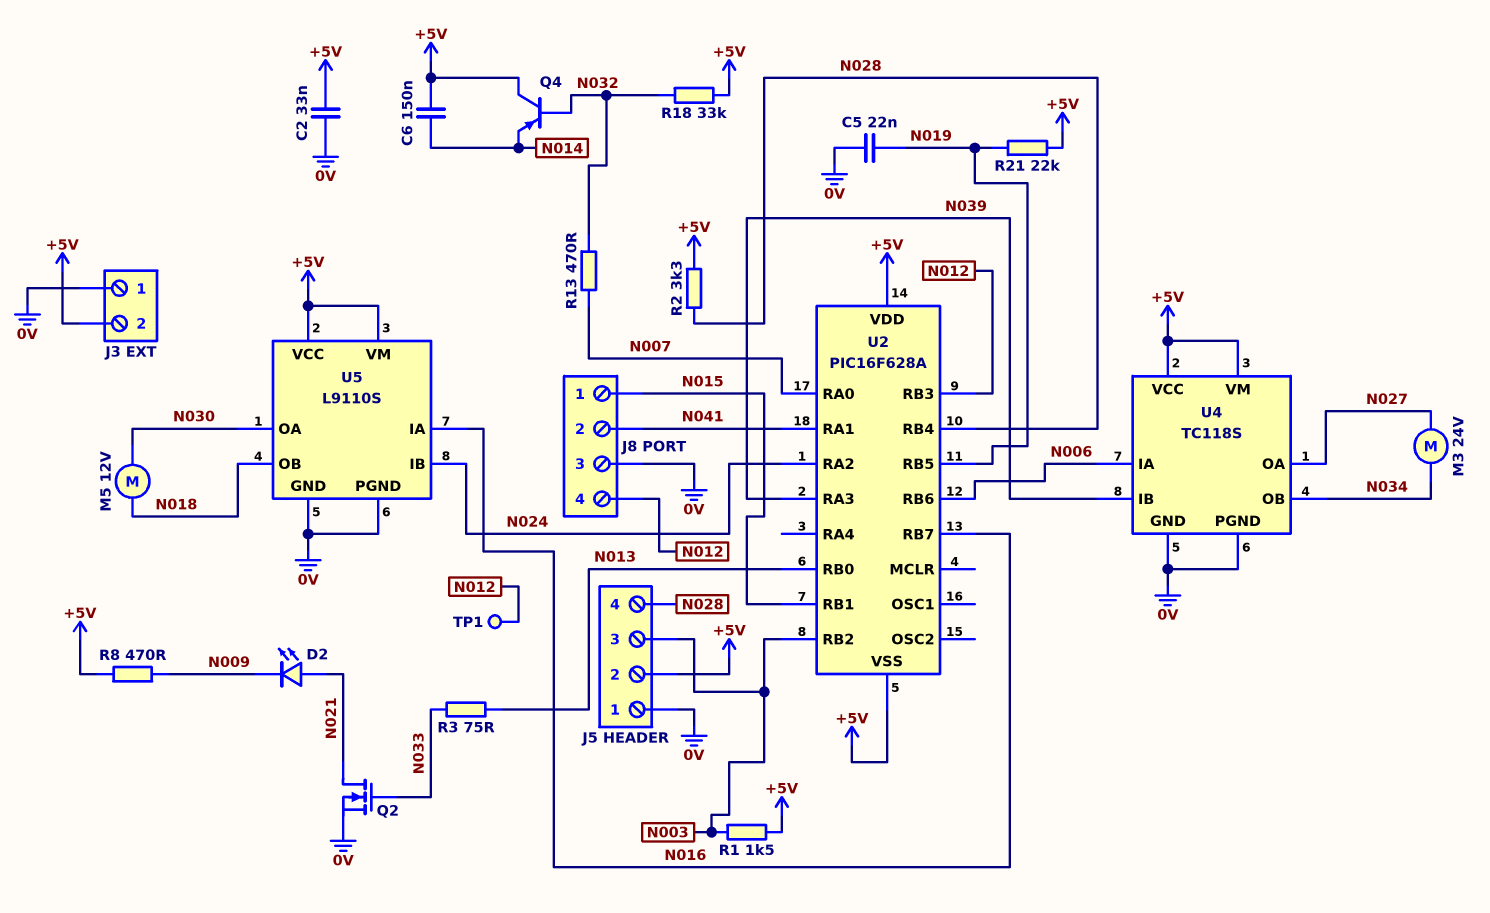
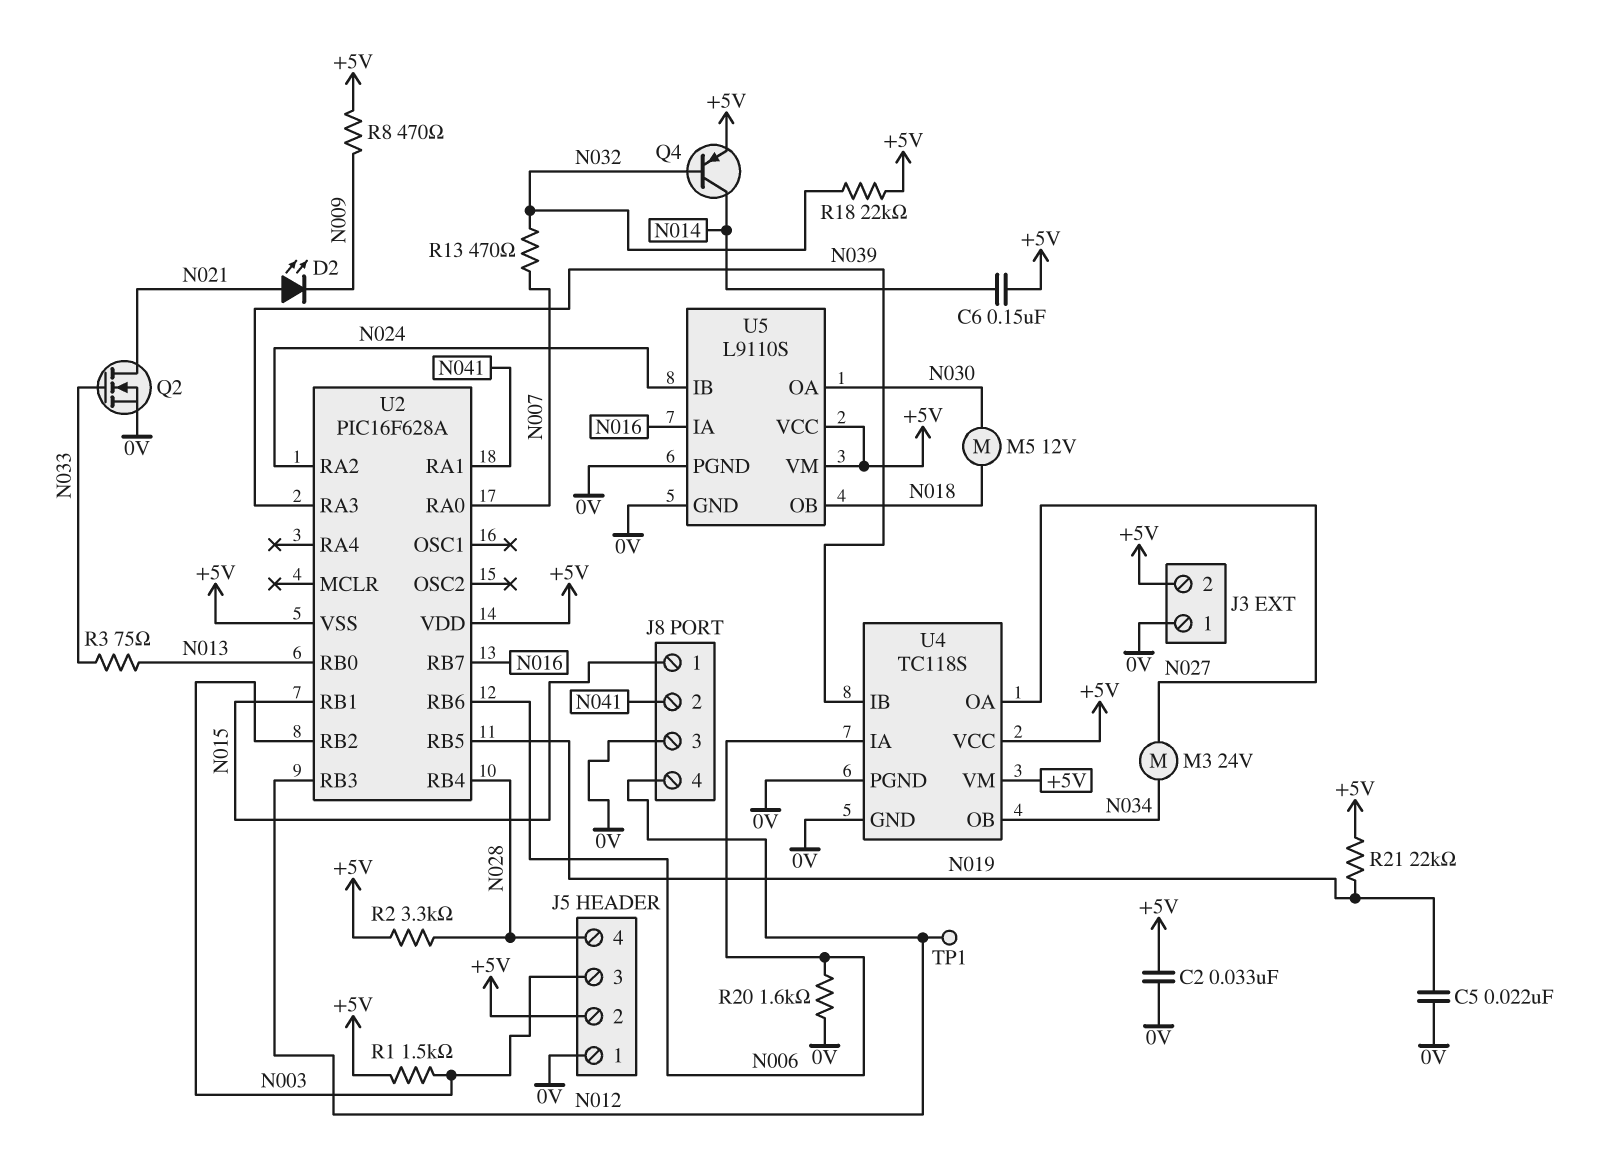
Q4: PNP (B N032, C +5V, E N014) -> PNP (B N032, C N014, E +5V)
R18: 33k (+5V, N032) -> 22k (+5V, N032)
R20: none -> 1.6k (0V, N006)

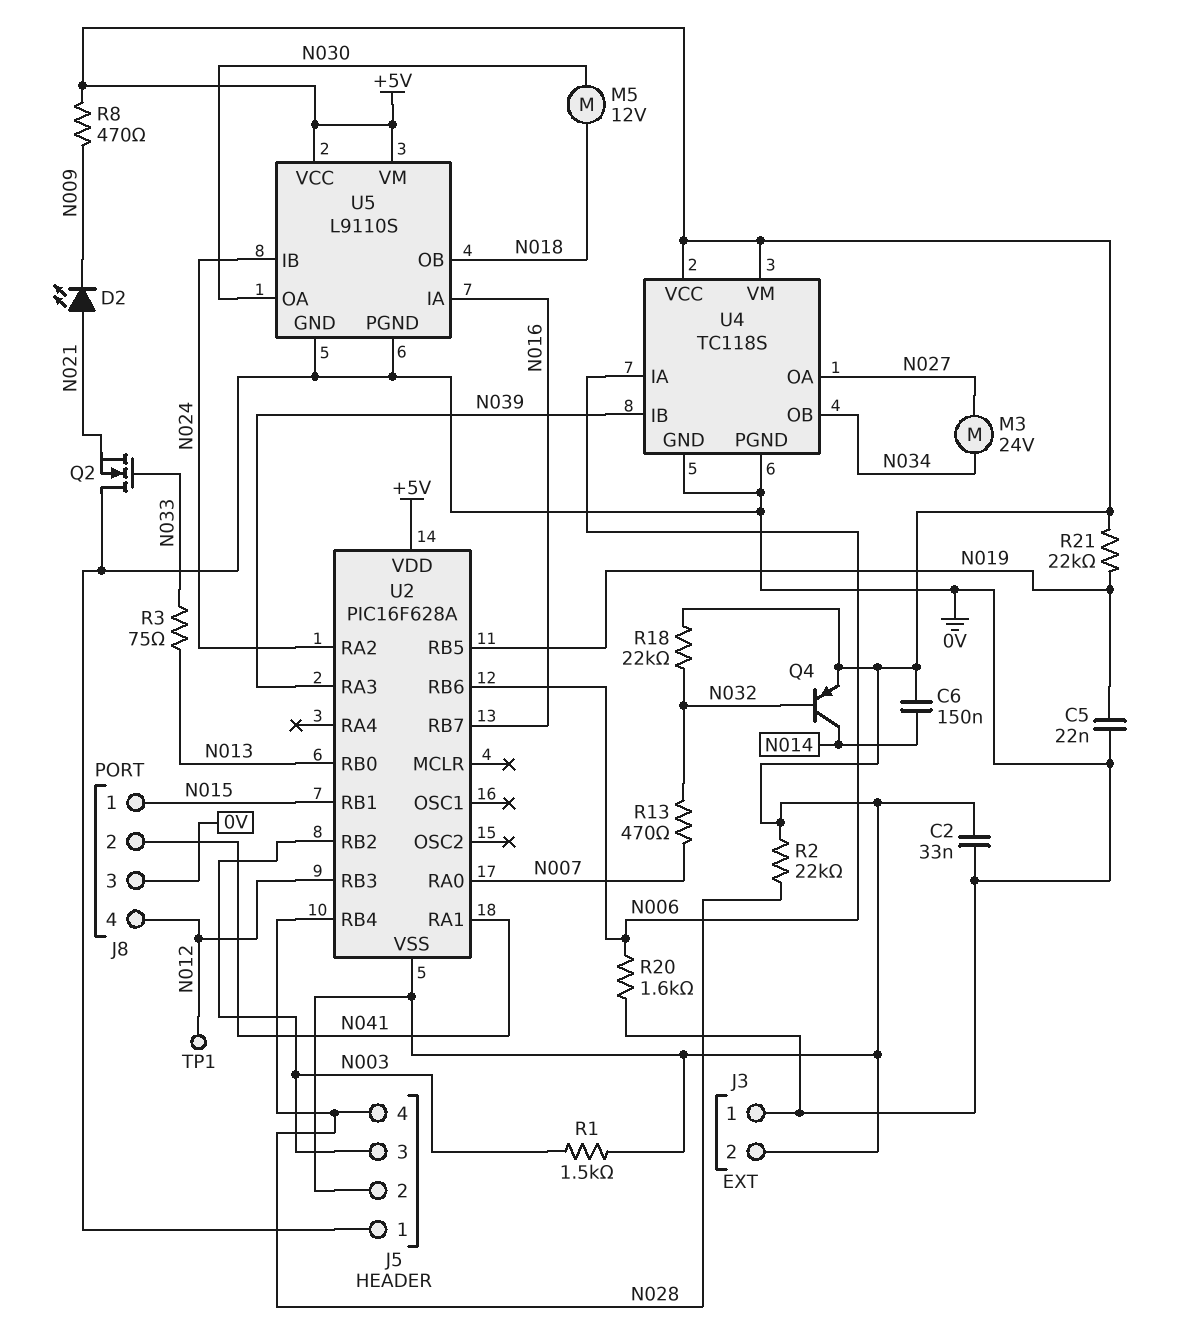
Q2: NMOS (G N033, D N021, S 0V) -> NMOS (G N033, D 0V, S N021)
R2: 3.3k (+5V, N028) -> 22k (+5V, N028)

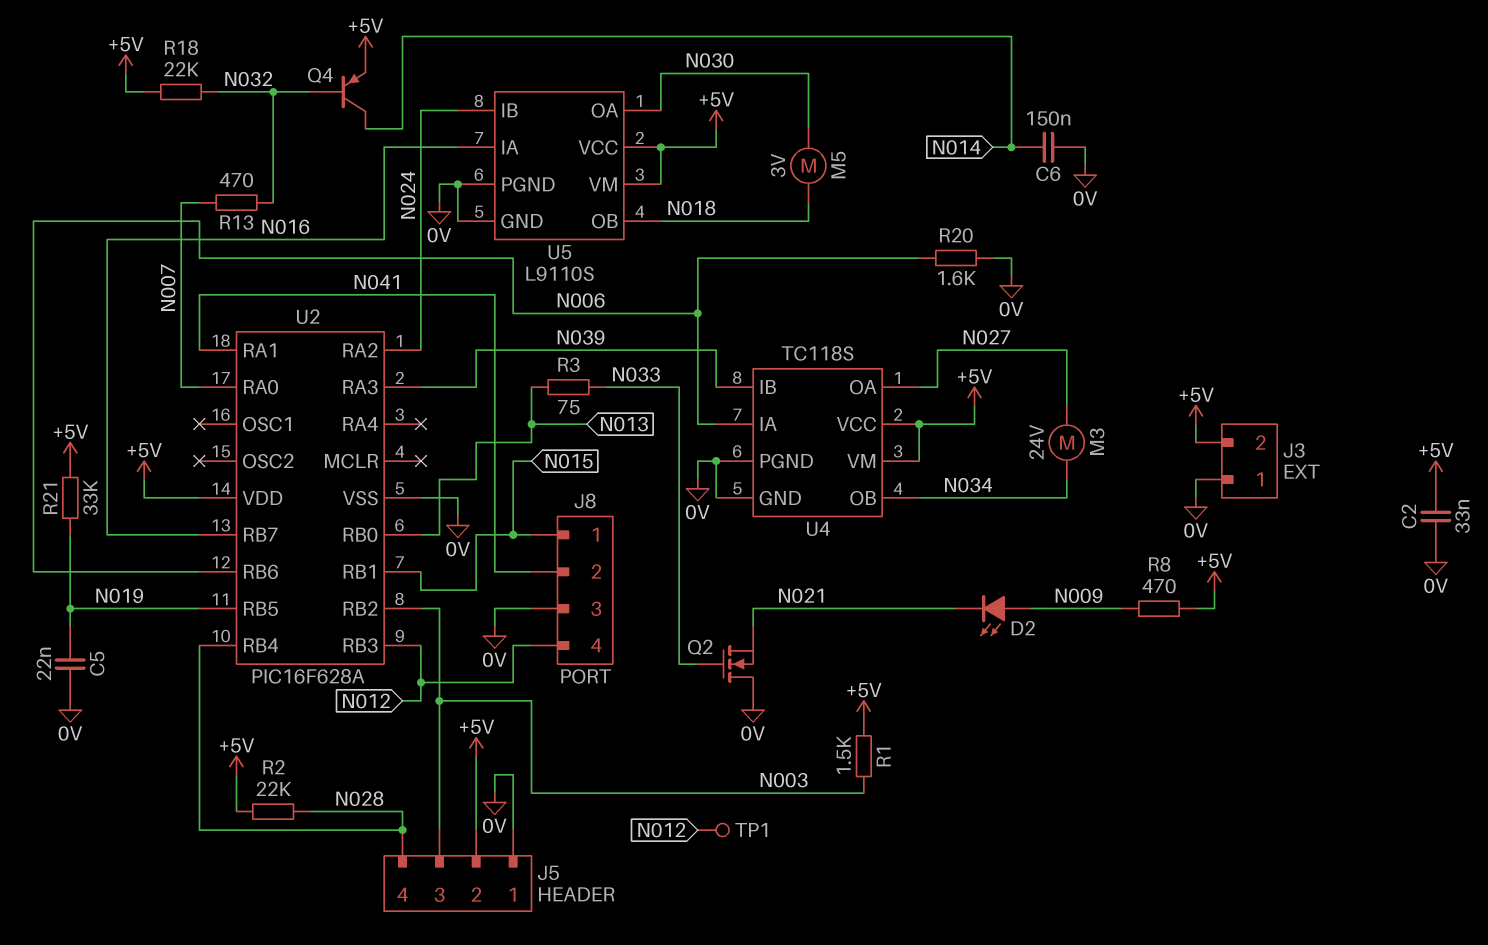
C6: 150nF (+5V, N014) -> 150nF (0V, N014)
D2: LED (A N021, K N009) -> LED (A N009, K N021)
M5: motor 12V (N018, N030) -> motor 3V (N018, N030)
R21: 22k (+5V, N019) -> 33k (+5V, N019)
U2 pin VSS: +5V -> 0V

